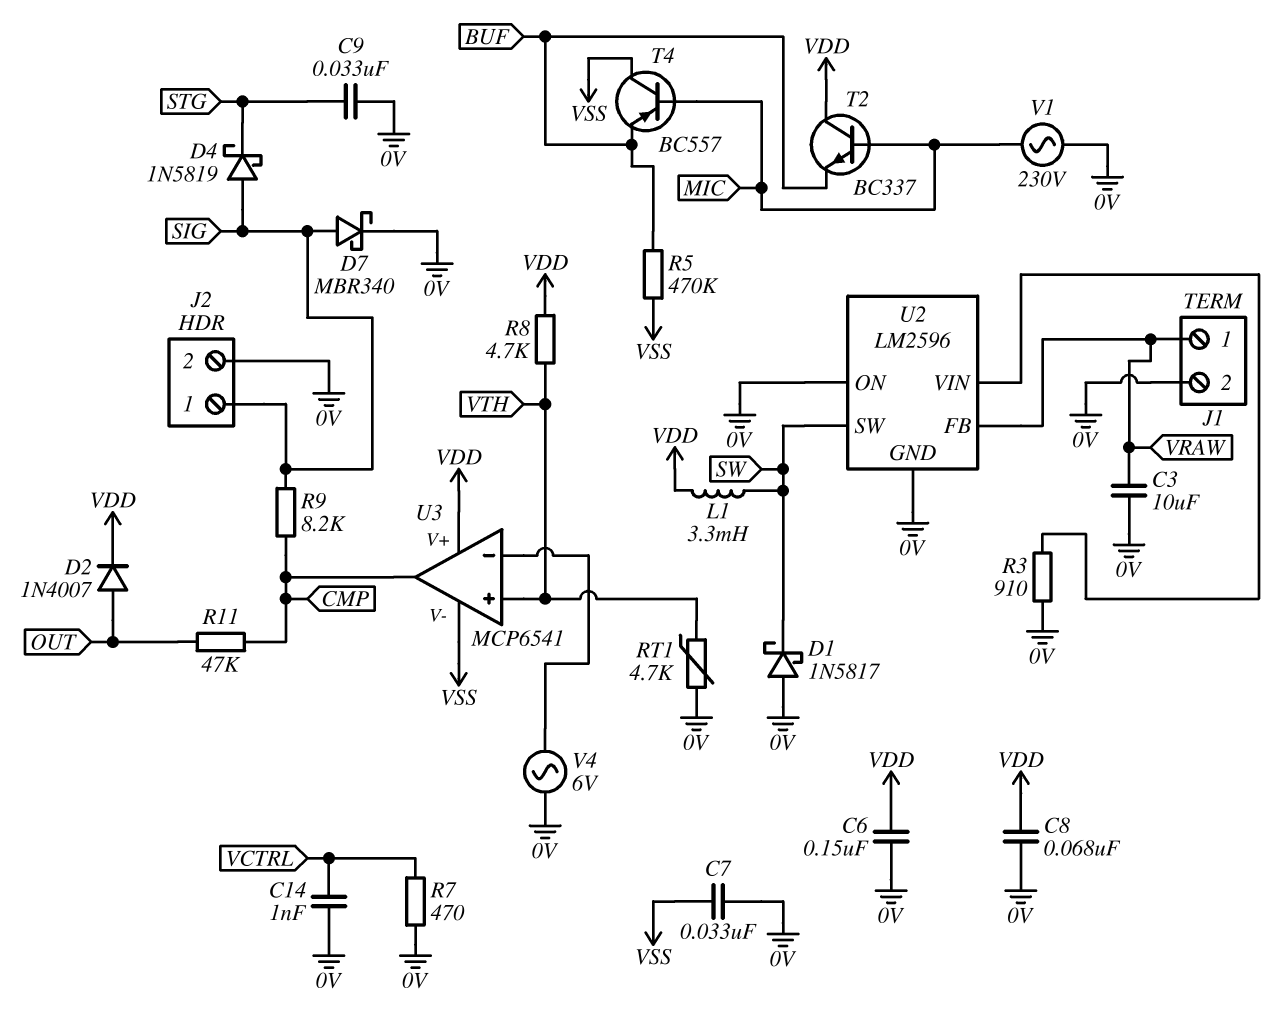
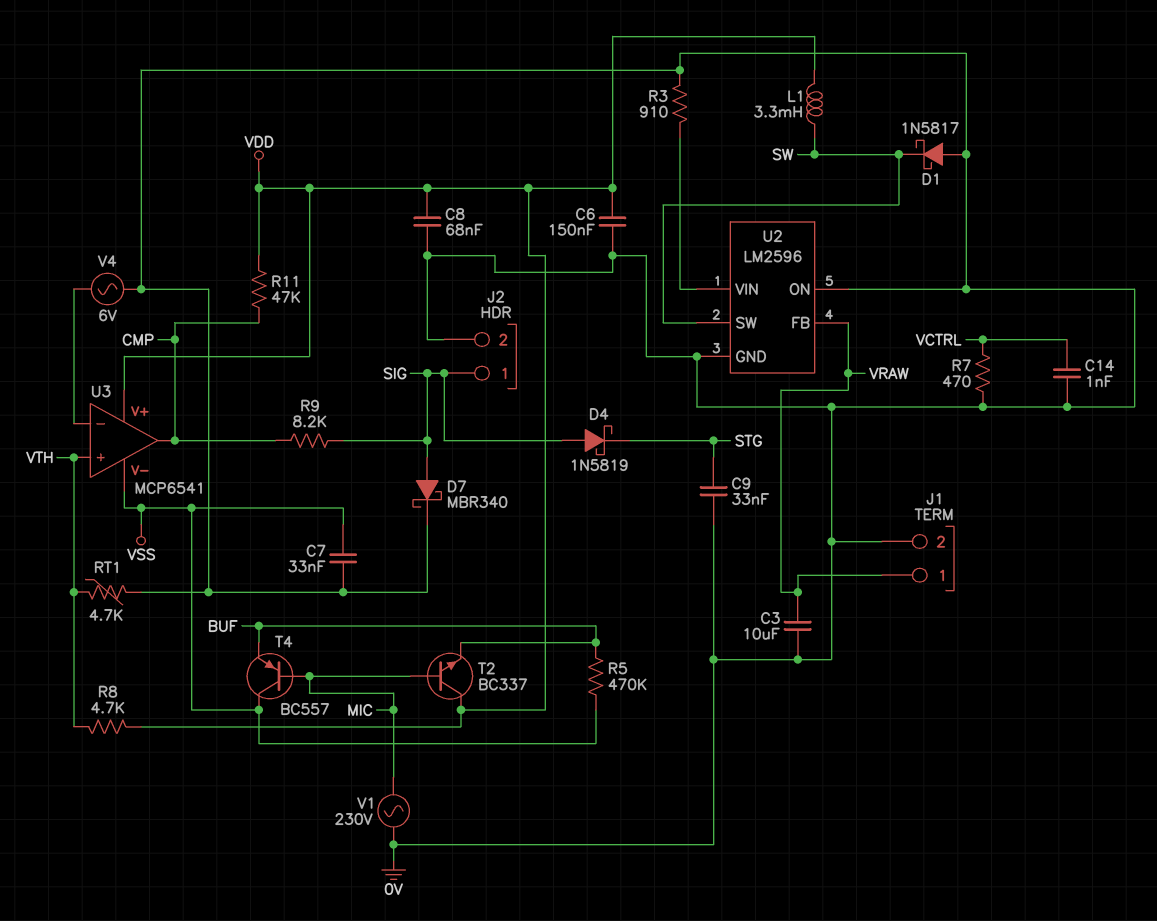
D2: diode 1N4007 (A OUT, K VDD) -> none
R11: 47k (CMP, OUT) -> 47k (CMP, VDD)

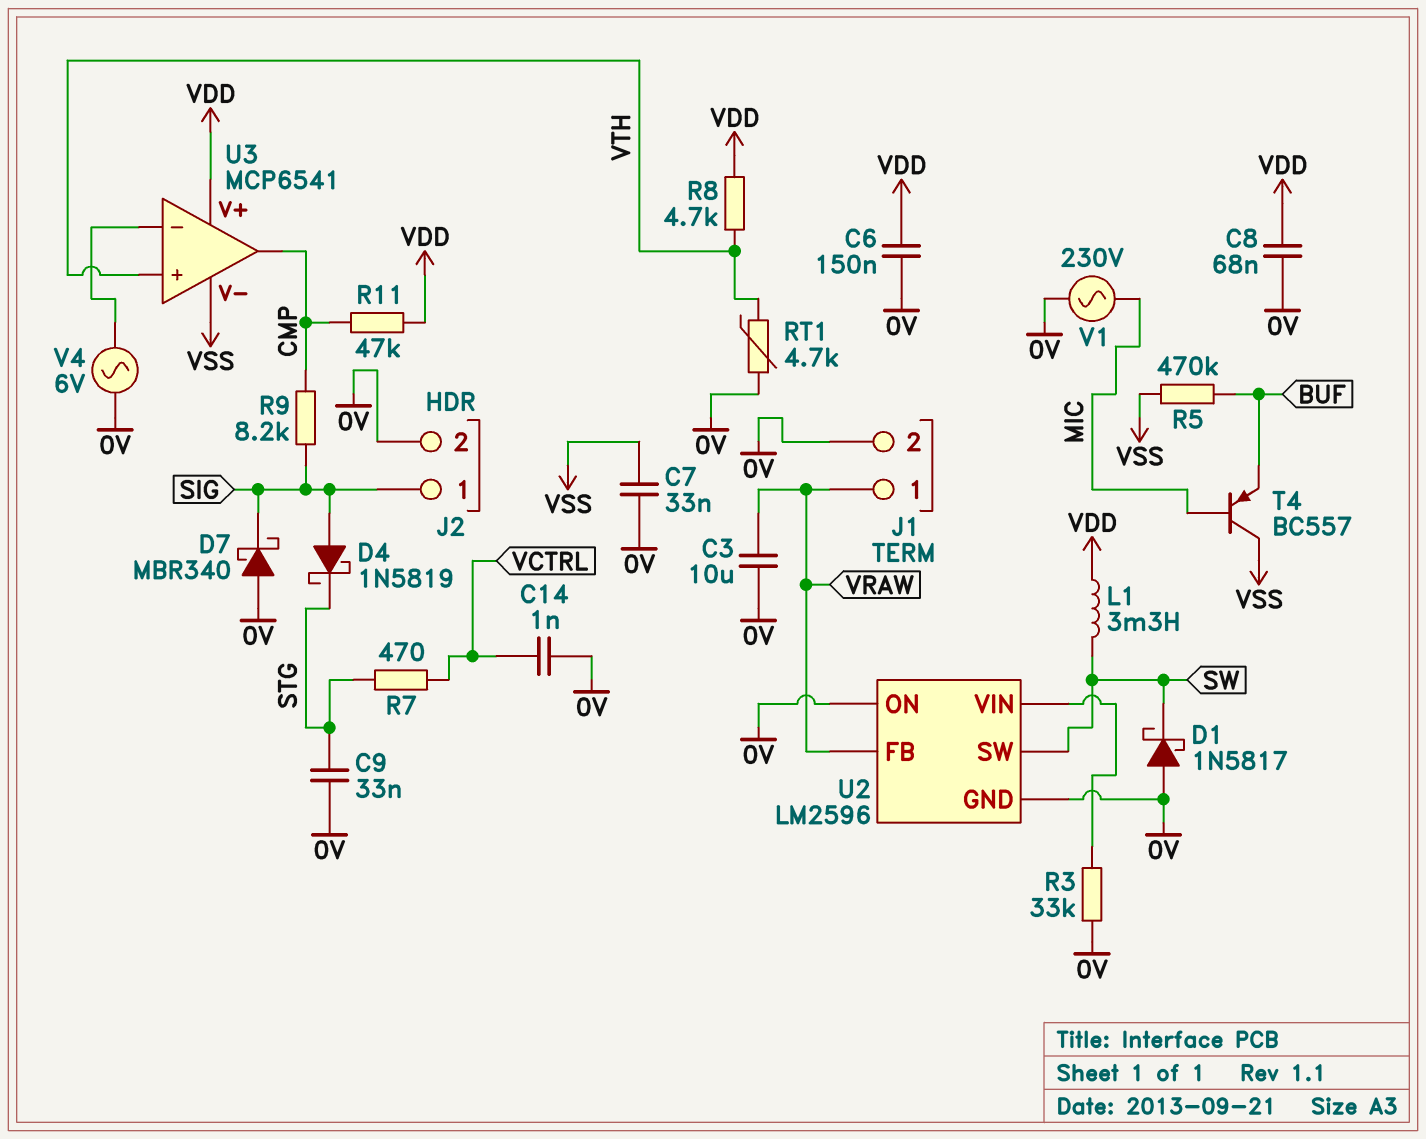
D7: schottky MBR340 (A SIG, K 0V) -> schottky MBR340 (A 0V, K SIG)
R3: 910 (0V, U2/VIN) -> 33k (0V, U2/VIN)
R7: 470 (0V, VCTRL) -> 470 (STG, VCTRL)
T2: NPN BC337 (B MIC, C VDD, E BUF) -> none

